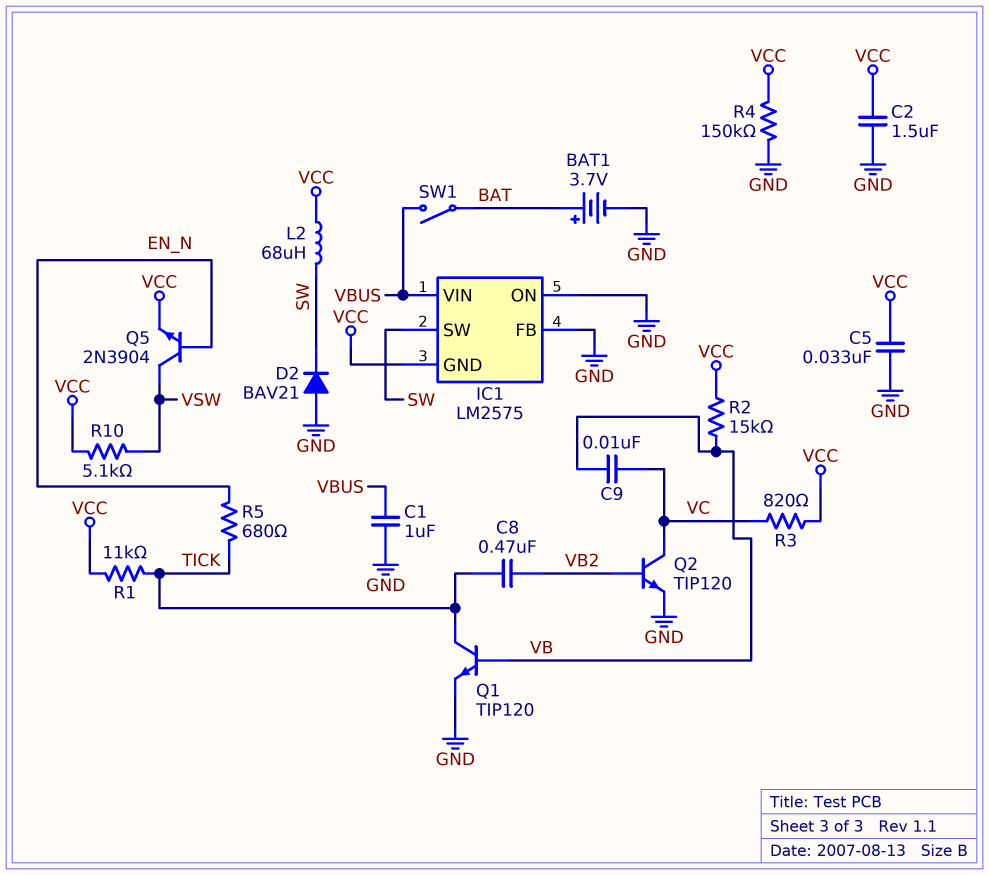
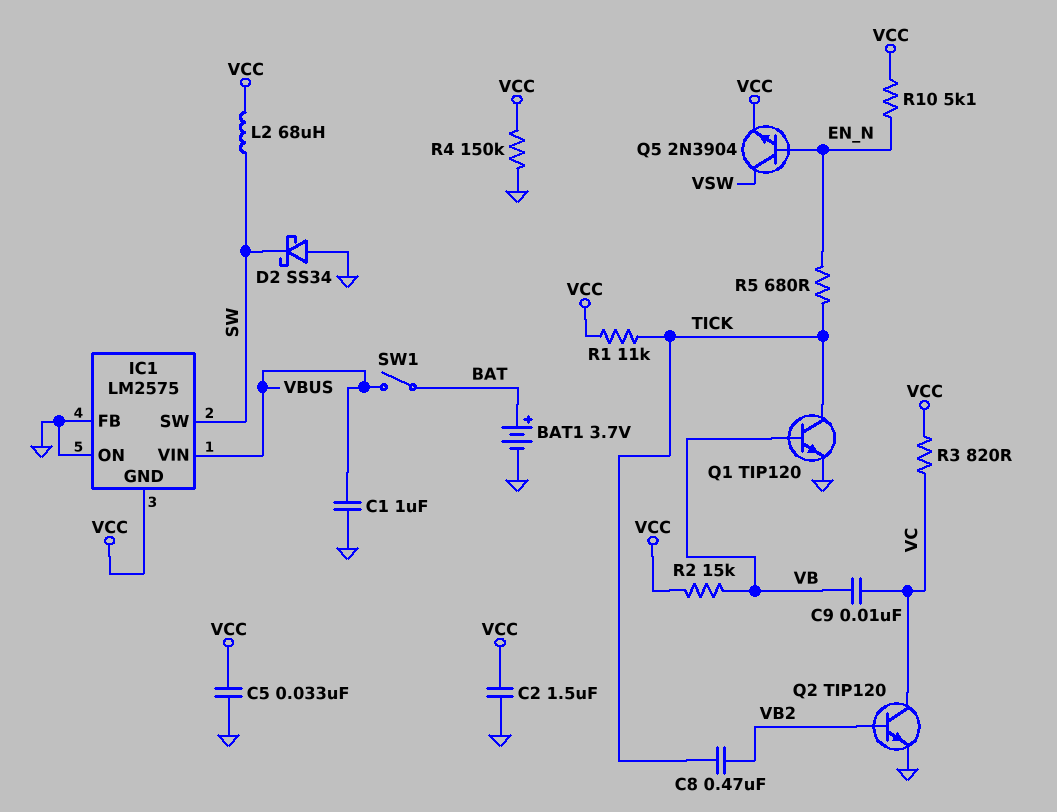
D2: diode BAV21 (A GND, K SW) -> schottky SS34 (A GND, K SW)
R10: 5.1k (VCC, VSW) -> 5.1k (EN_N, VCC)

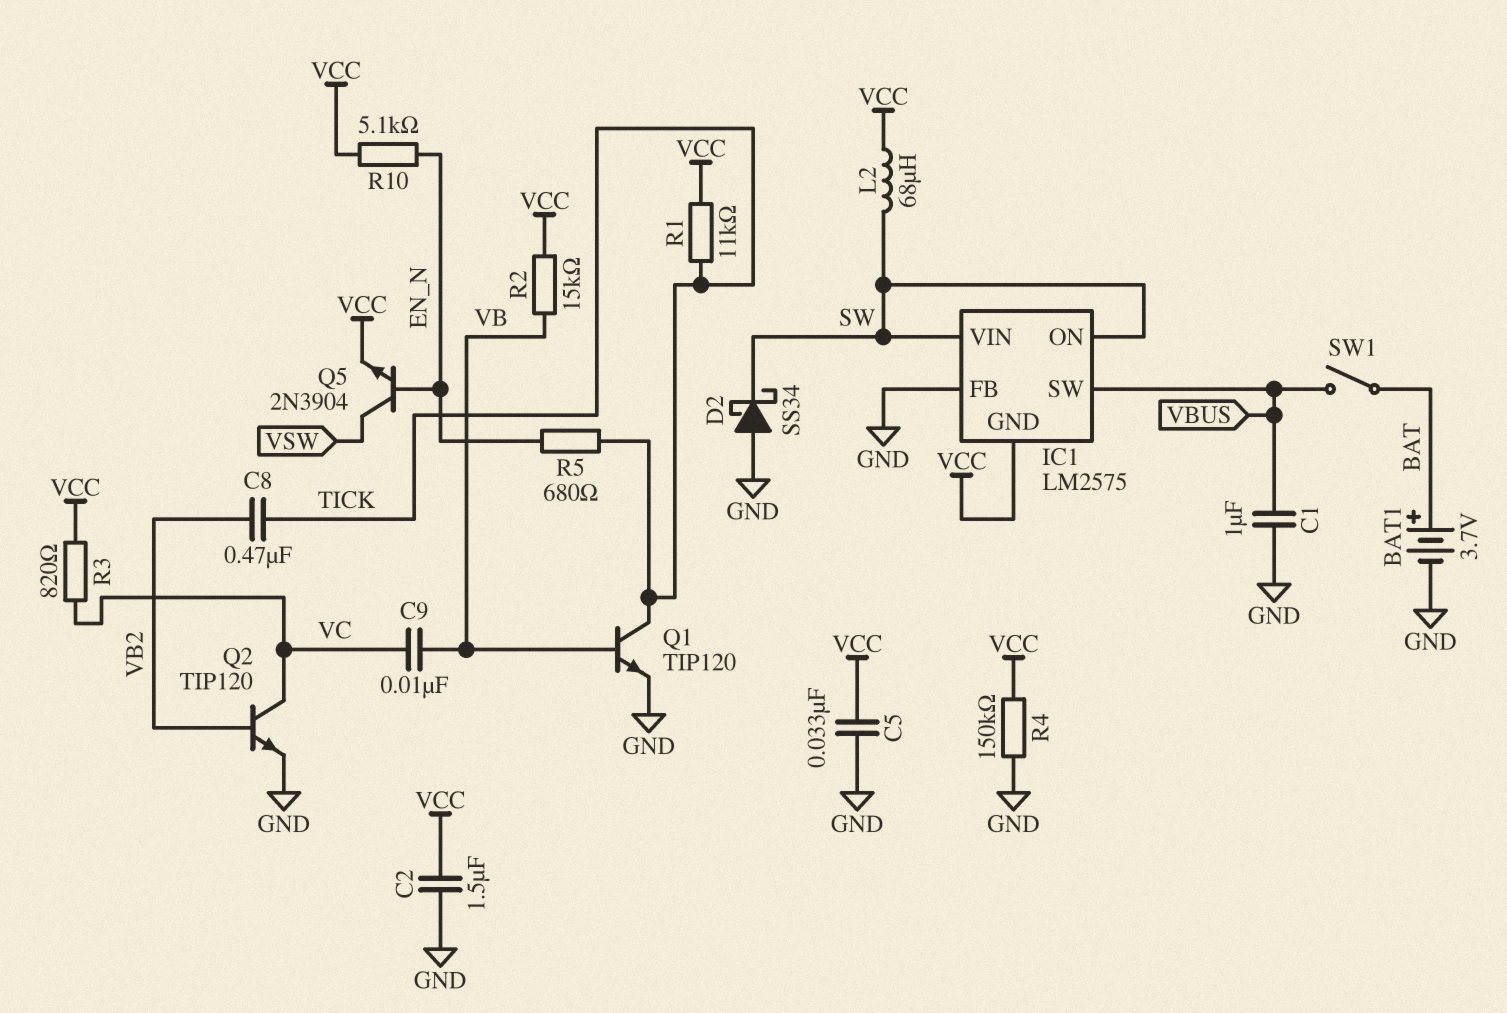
IC1 pin ON: GND -> SW
IC1 pin SW: SW -> VBUS
IC1 pin VIN: VBUS -> SW

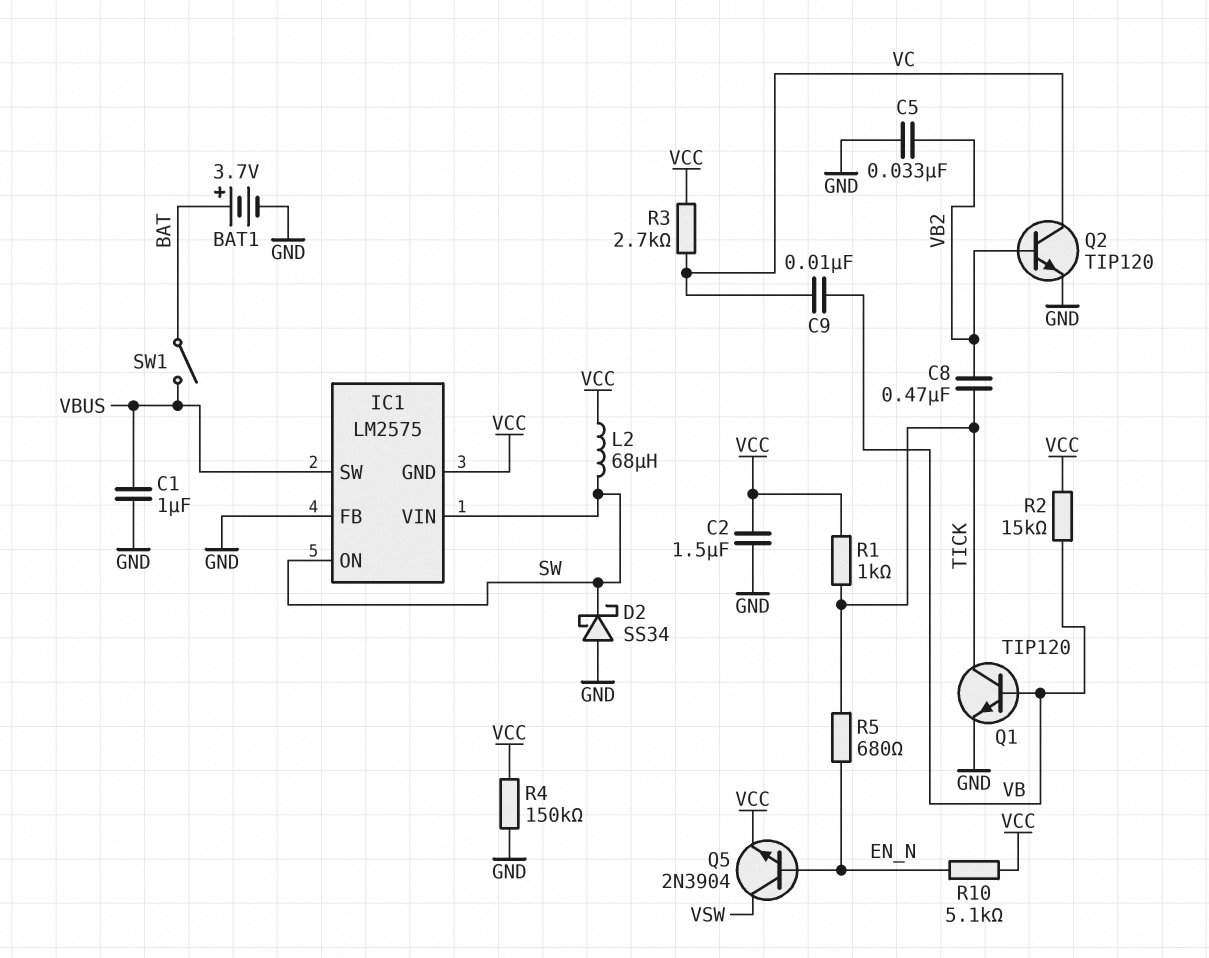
C5: 33nF (GND, VCC) -> 33nF (GND, VB2)
R1: 11k (TICK, VCC) -> 1k (TICK, VCC)
R3: 820 (VC, VCC) -> 2.7k (VC, VCC)

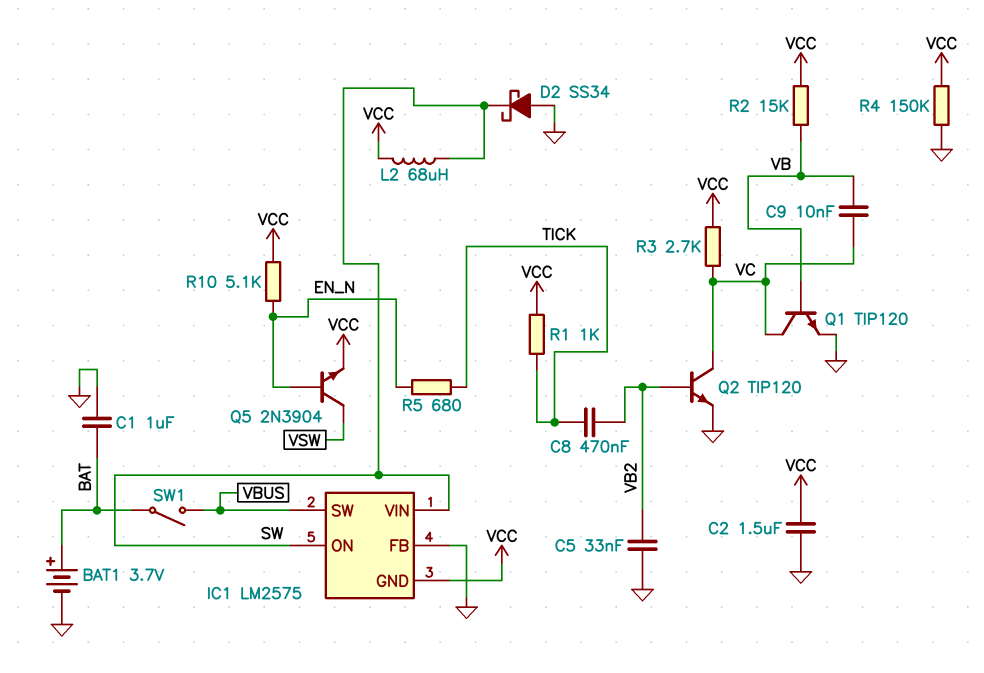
C1: 1uF (GND, VBUS) -> 1uF (BAT, GND)
Q1: NPN TIP120 (B VB, C TICK, E GND) -> NPN TIP120 (B VB, C VC, E GND)

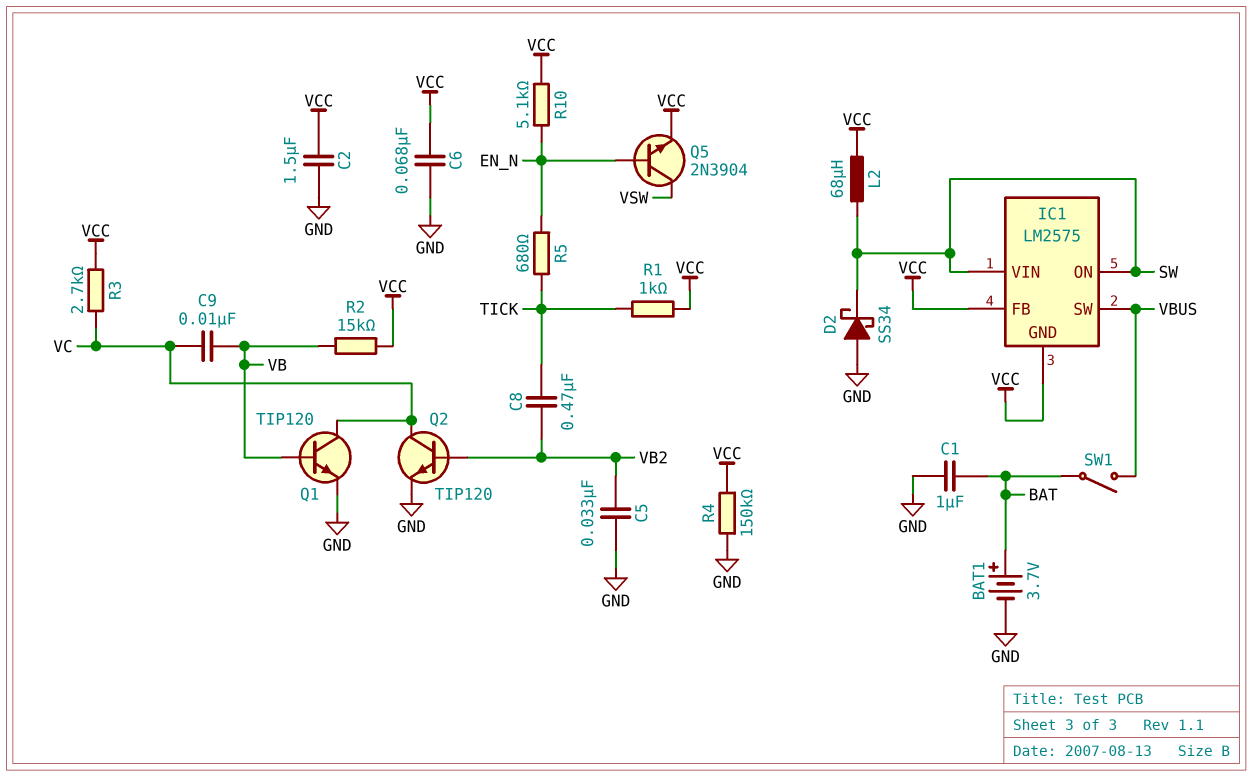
C6: none -> 68nF (GND, VCC)
IC1 pin FB: GND -> VCC

